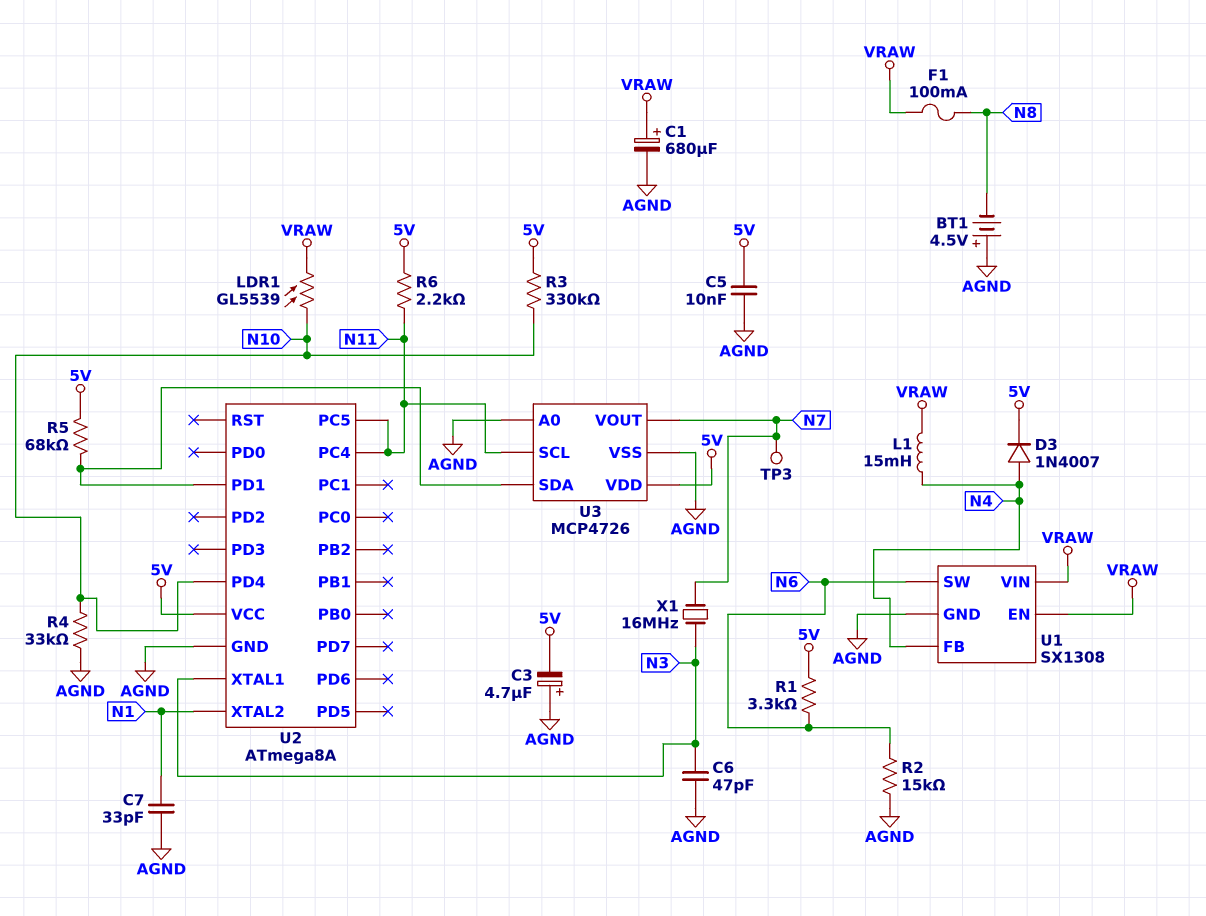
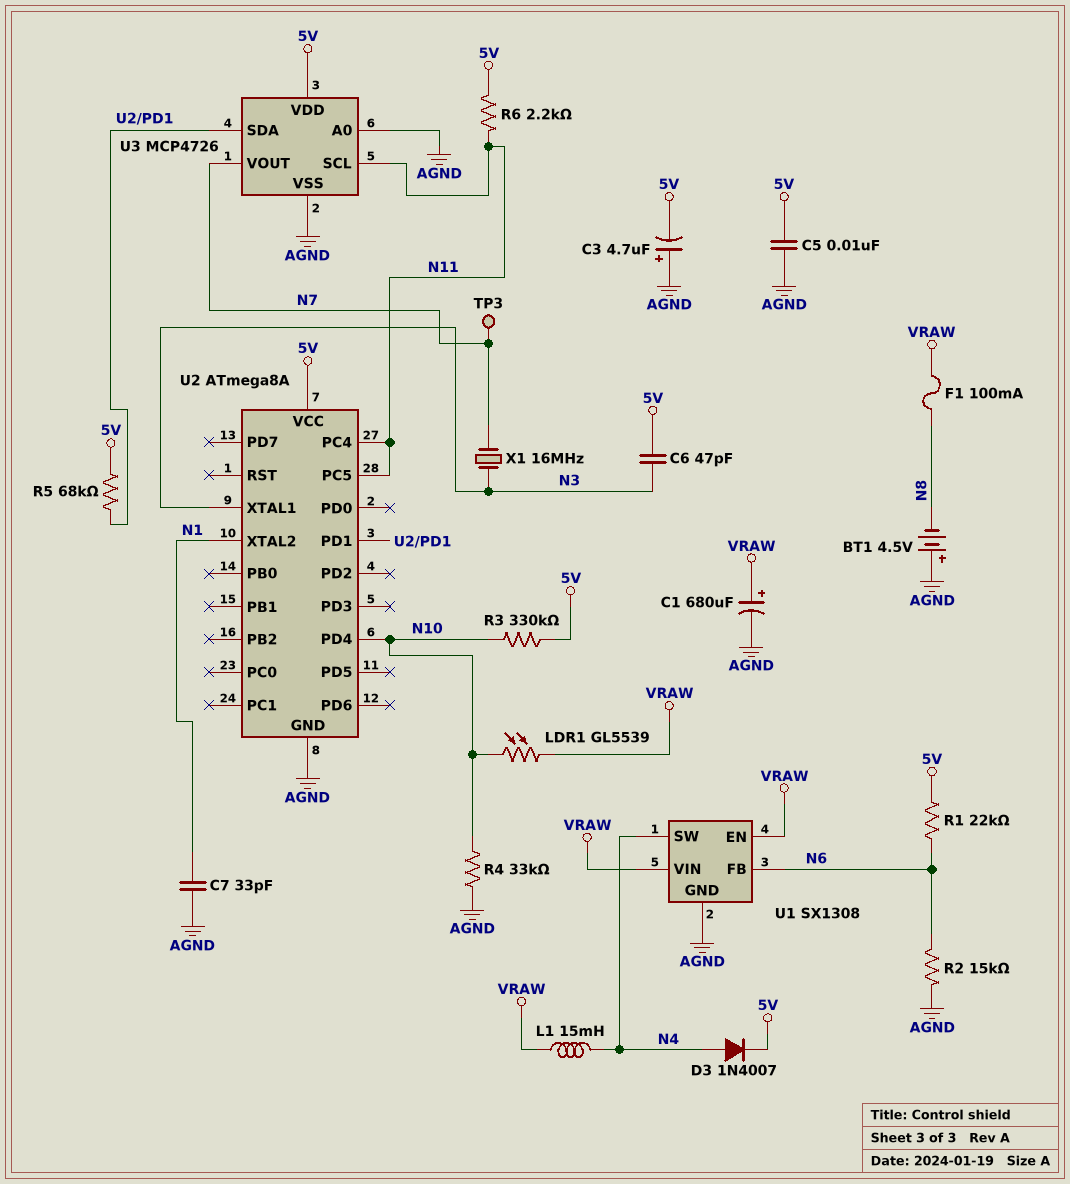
C6: 47pF (AGND, N3) -> 47pF (5V, N3)
R1: 3.3k (5V, N6) -> 22k (5V, N6)
U1 pin FB: N4 -> N6
U1 pin SW: N6 -> N4

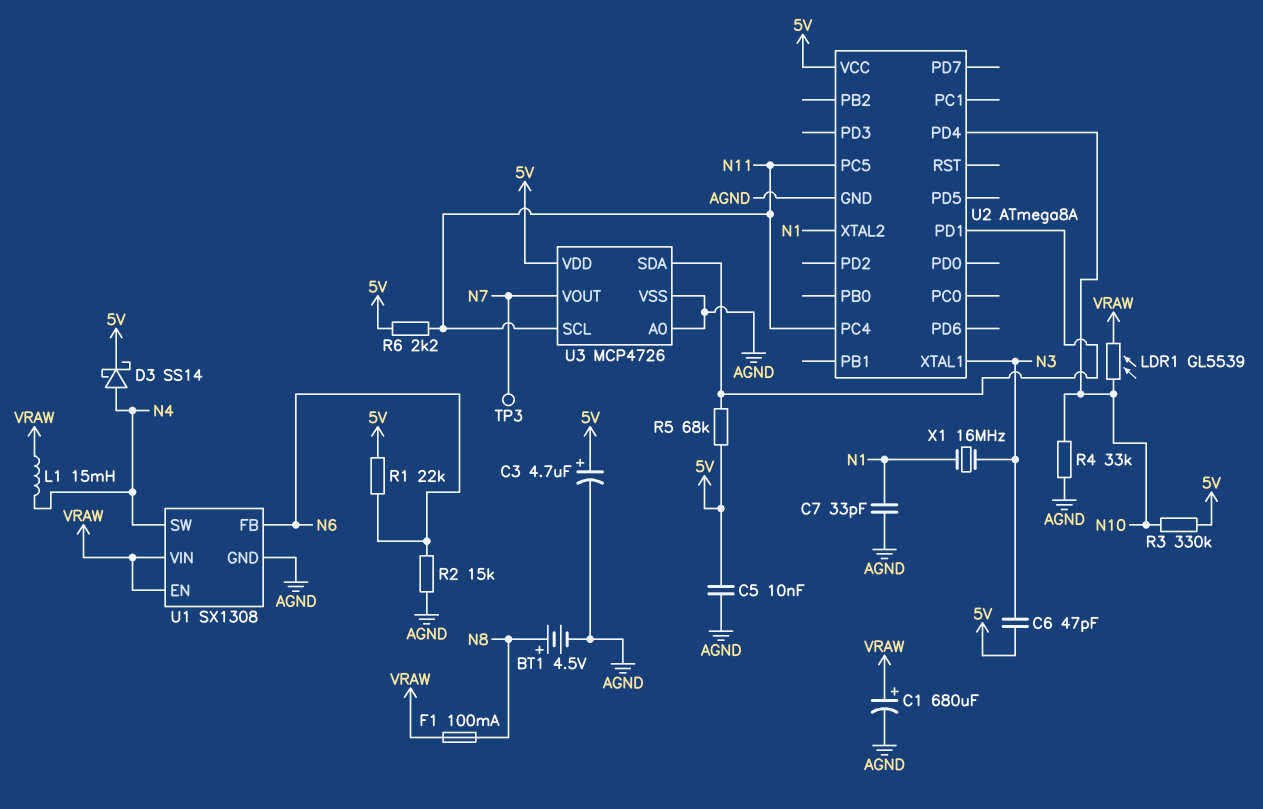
BT1: 4.5V (plus AGND, minus N8) -> 4.5V (plus N8, minus AGND)
C3: 4.7uF (plus AGND, minus 5V) -> 4.7uF (plus 5V, minus AGND)
D3: diode 1N4007 (A N4, K 5V) -> schottky SS14 (A N4, K 5V)
X1: 16MHz (N3, N7) -> 16MHz (N1, N3)

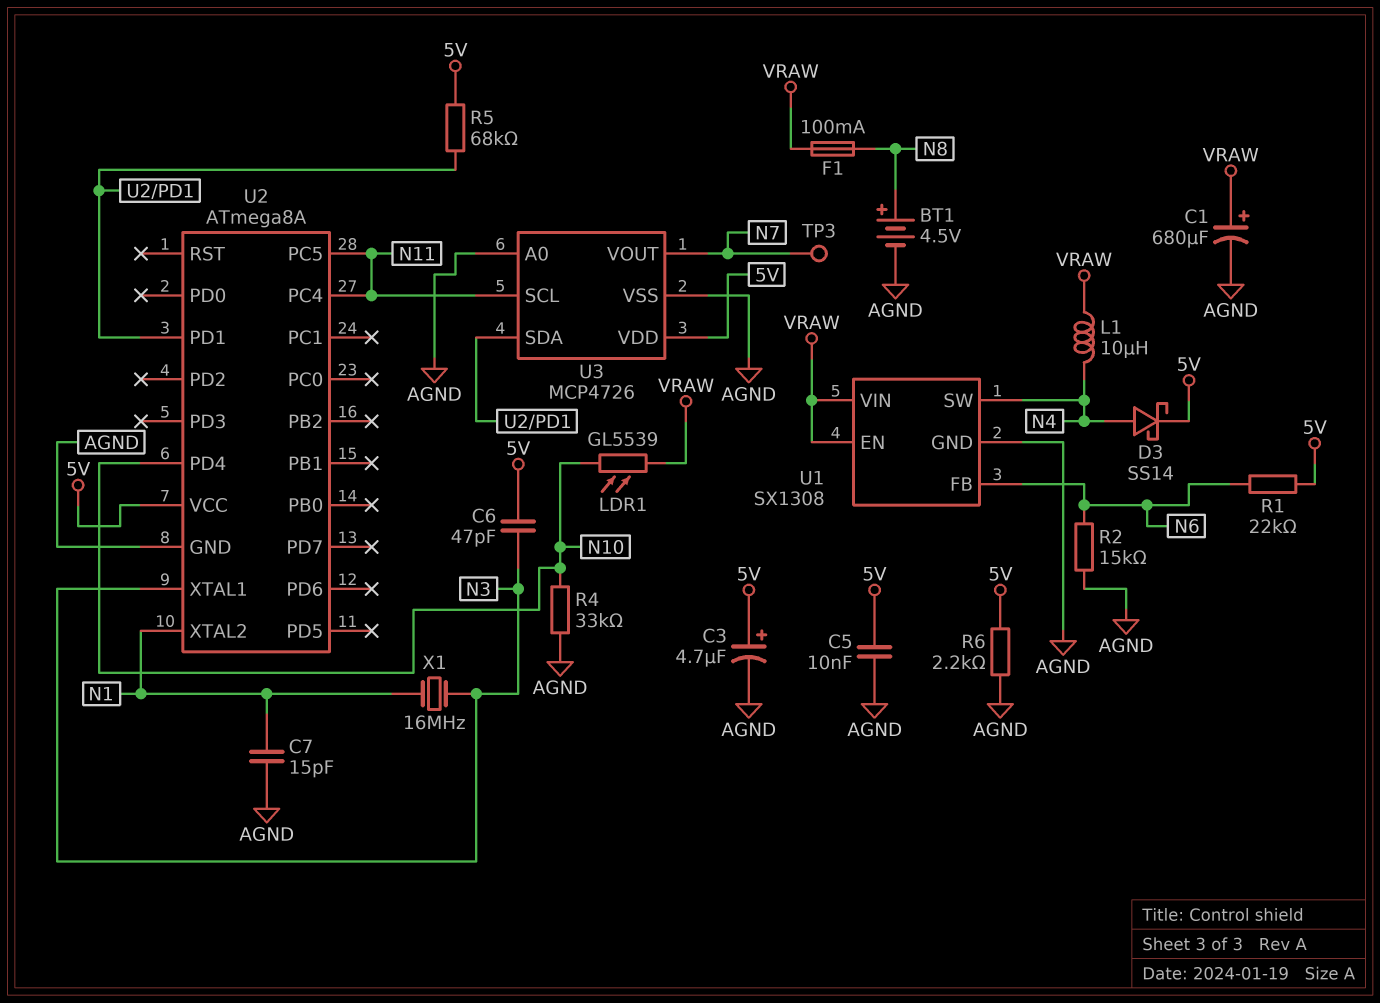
C7: 33pF (AGND, N1) -> 15pF (AGND, N1)
L1: 15mH (N4, VRAW) -> 10uH (N4, VRAW)
R3: 330k (5V, N10) -> none
R6: 2.2k (5V, N11) -> 2.2k (5V, AGND)

